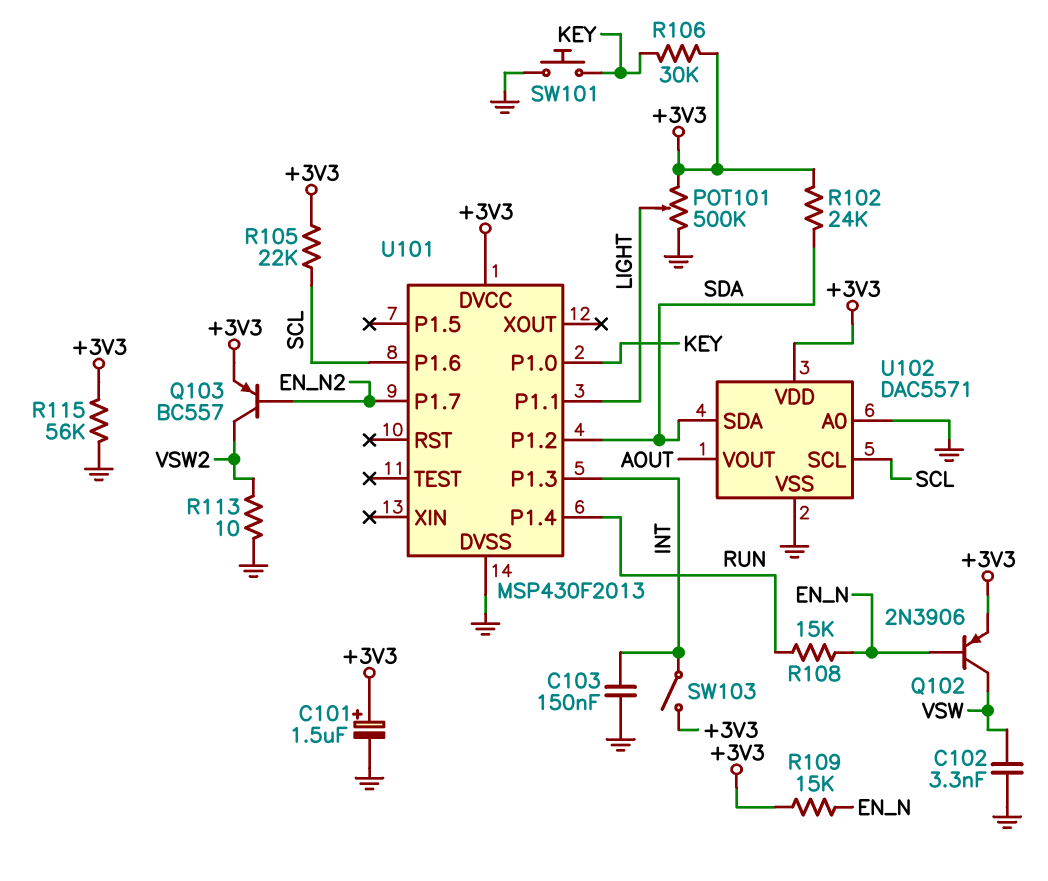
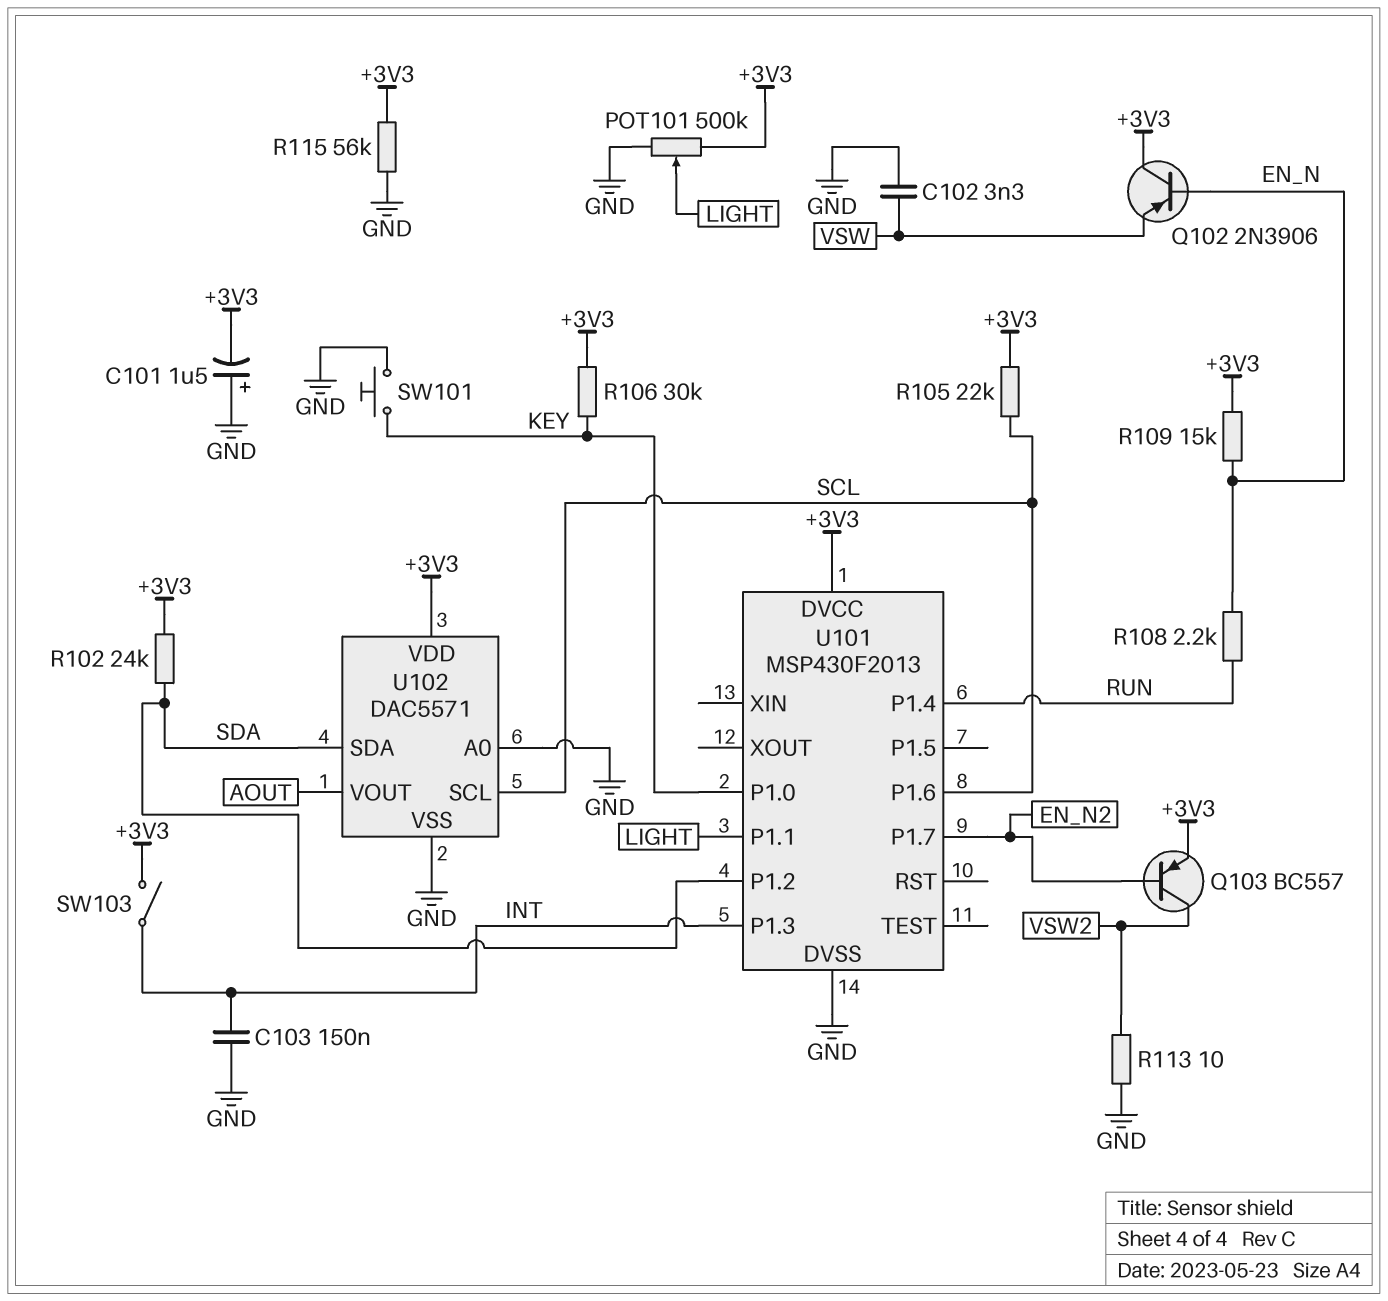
C101: 1.5uF (plus +3V3, minus GND) -> 1.5uF (plus GND, minus +3V3)
Q102: PNP 2N3906 (B EN_N, C VSW, E +3V3) -> PNP 2N3906 (B EN_N, C +3V3, E VSW)
R108: 15k (EN_N, RUN) -> 2.2k (EN_N, RUN)

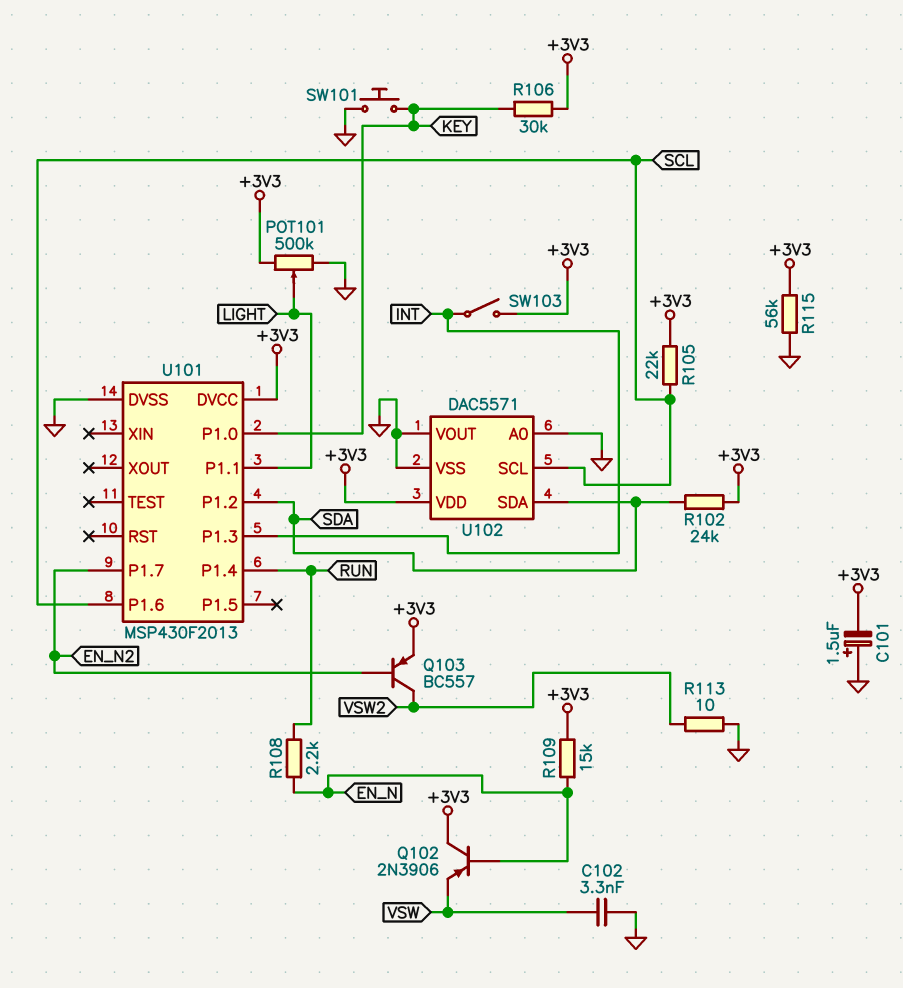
C103: 150nF (GND, INT) -> none
U102 pin VOUT: AOUT -> GND

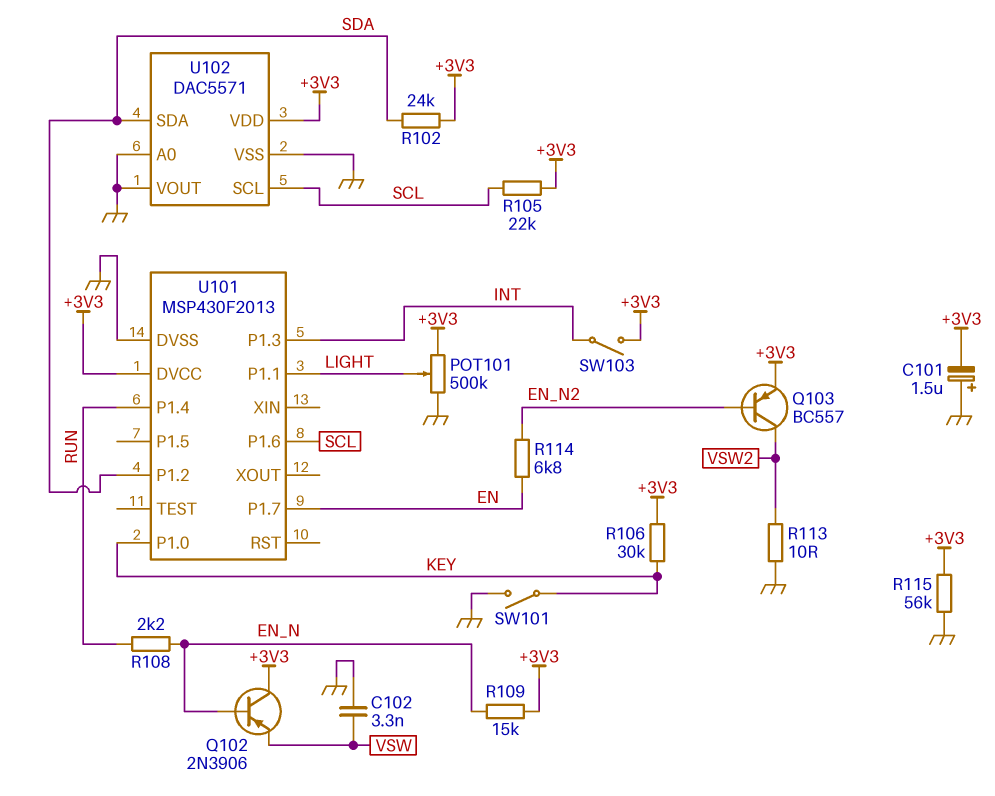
R114: none -> 6.8k (EN, EN_N2)
SW101: button (GND, KEY) -> switch (GND, KEY)
U101 pin P1.7: EN_N2 -> EN

